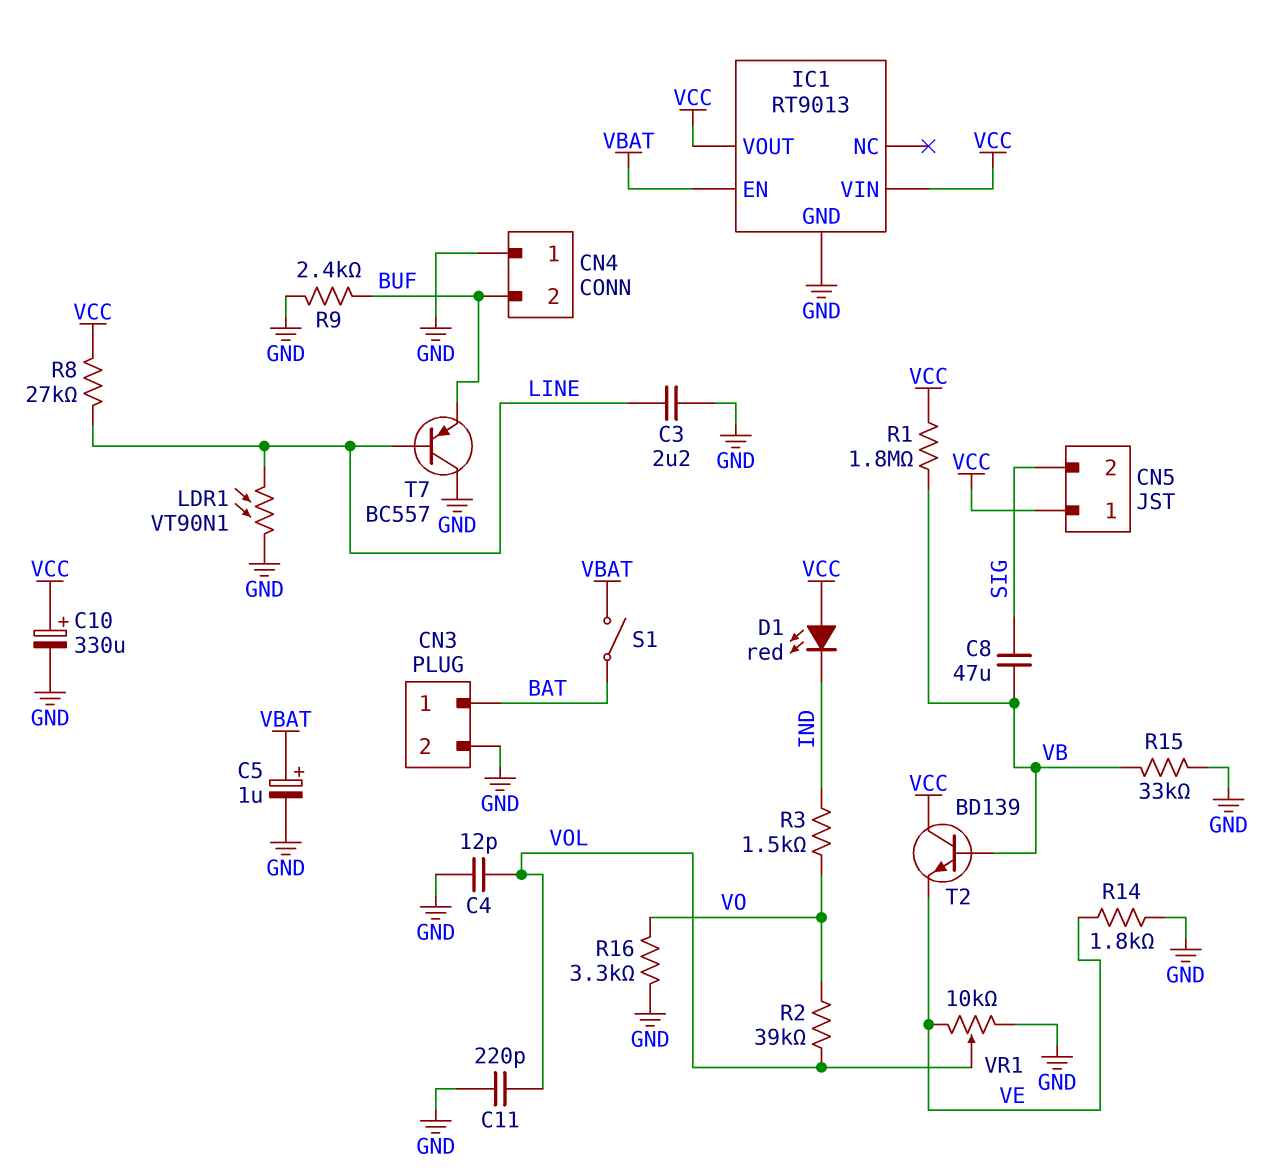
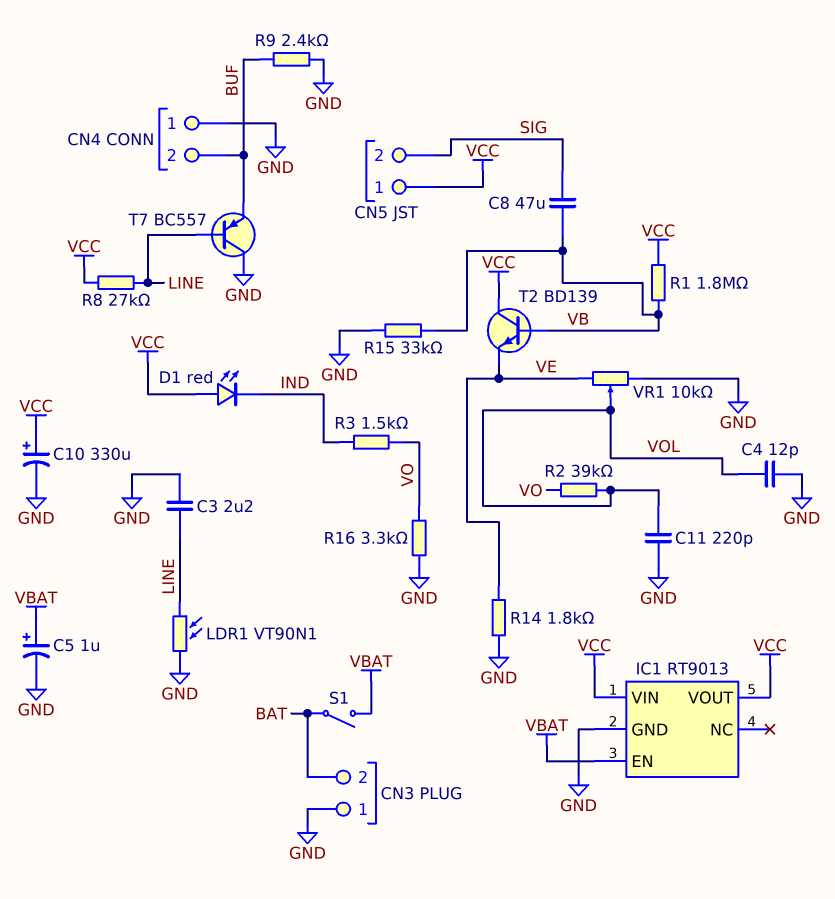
CN3 pin 1: BAT -> GND
CN3 pin 2: GND -> BAT

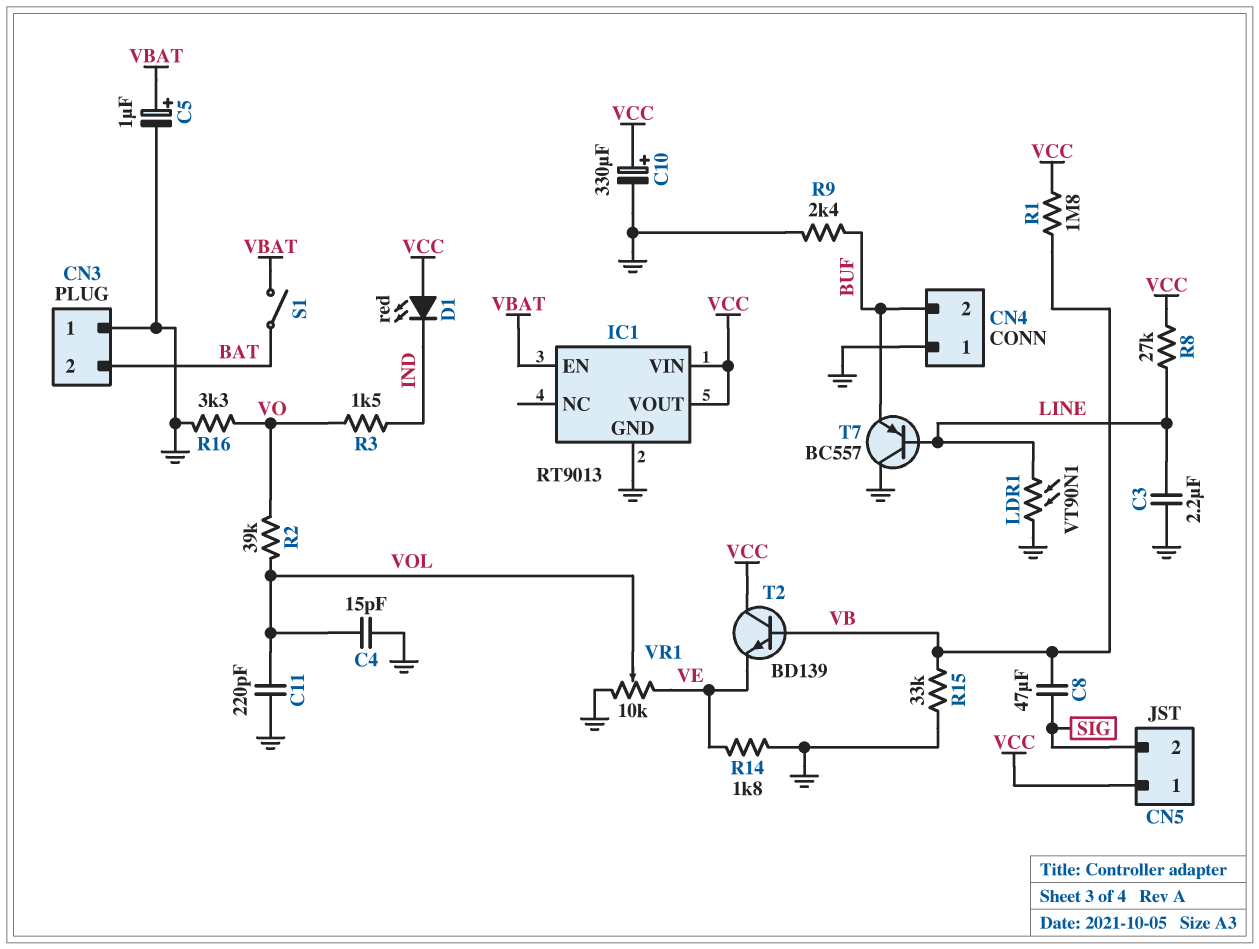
C4: 12pF (GND, VOL) -> 15pF (GND, VOL)

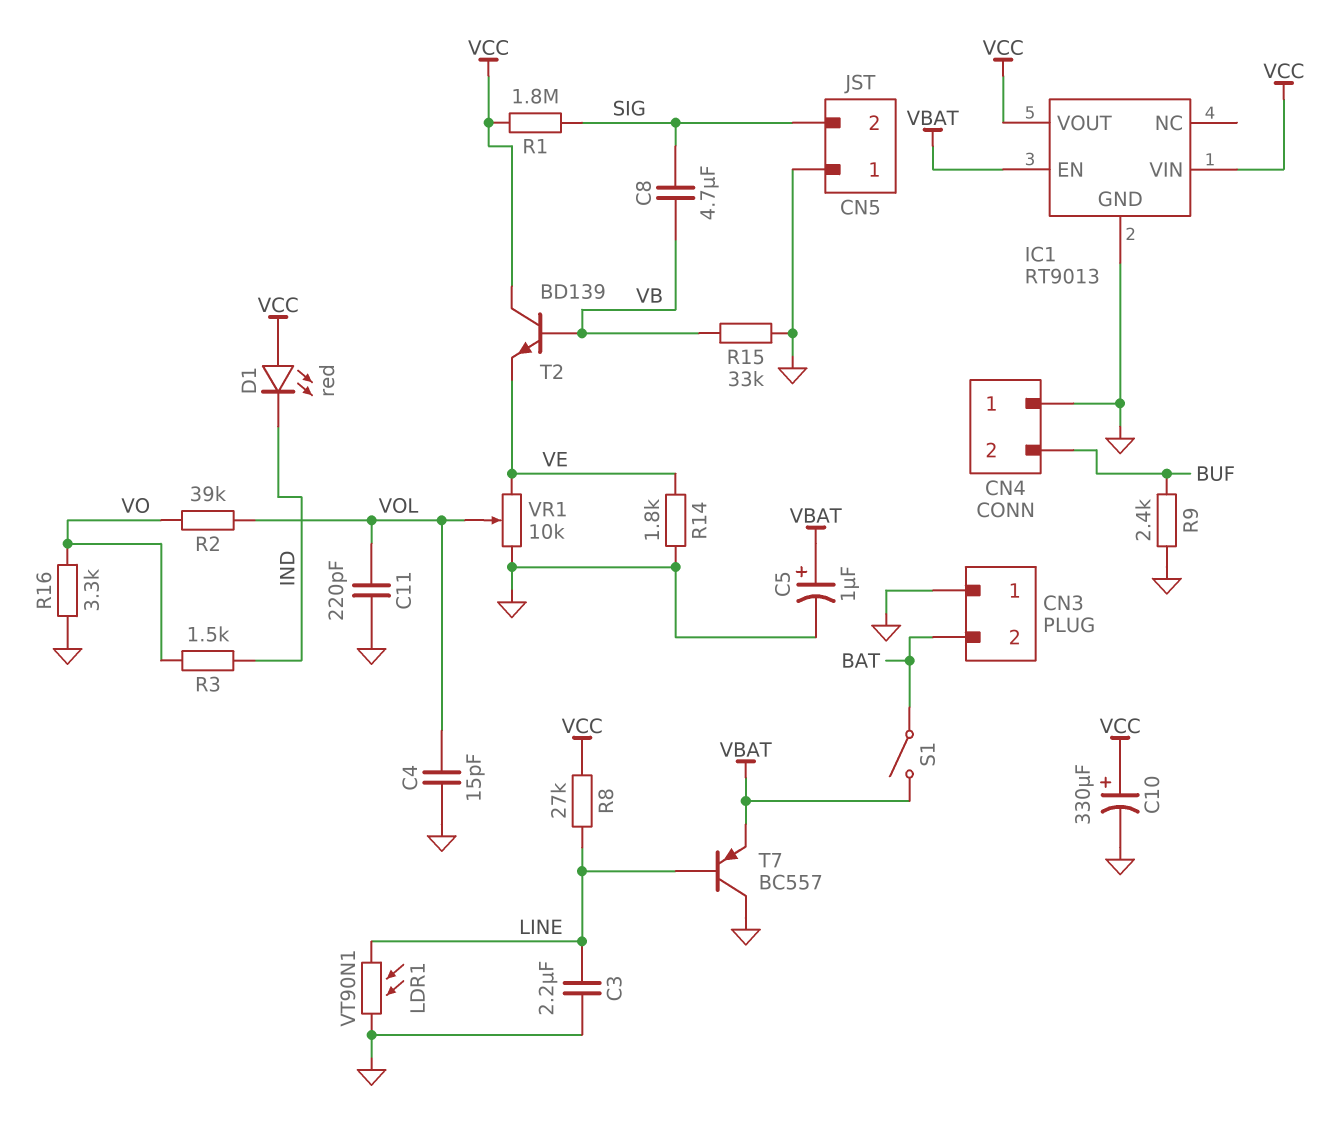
C8: 47uF (SIG, VB) -> 4.7uF (SIG, VB)
CN5 pin 1: VCC -> GND
R1: 1.8M (VB, VCC) -> 1.8M (SIG, VCC)
T7: PNP BC557 (B LINE, C GND, E BUF) -> PNP BC557 (B LINE, C GND, E VBAT)

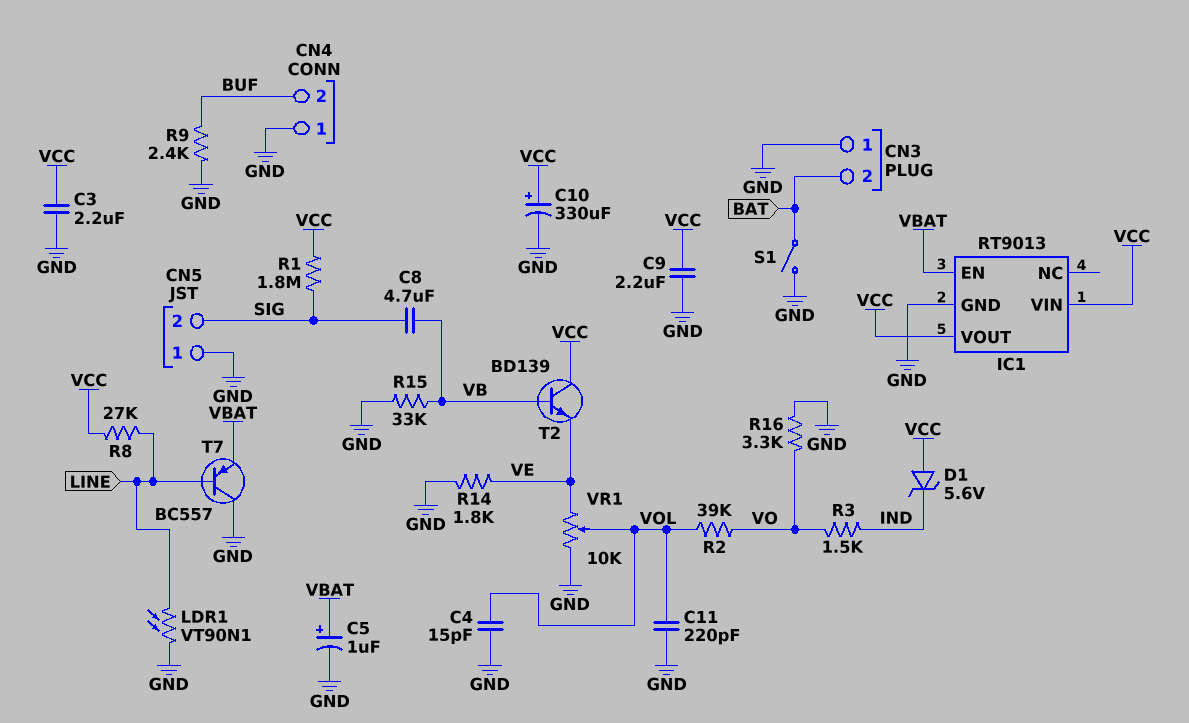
C3: 2.2uF (GND, LINE) -> 2.2uF (GND, VCC)
C9: none -> 2.2uF (GND, VCC)
D1: LED red (A VCC, K IND) -> zener 5.6V (A VCC, K IND)
S1: switch (BAT, VBAT) -> switch (BAT, GND)

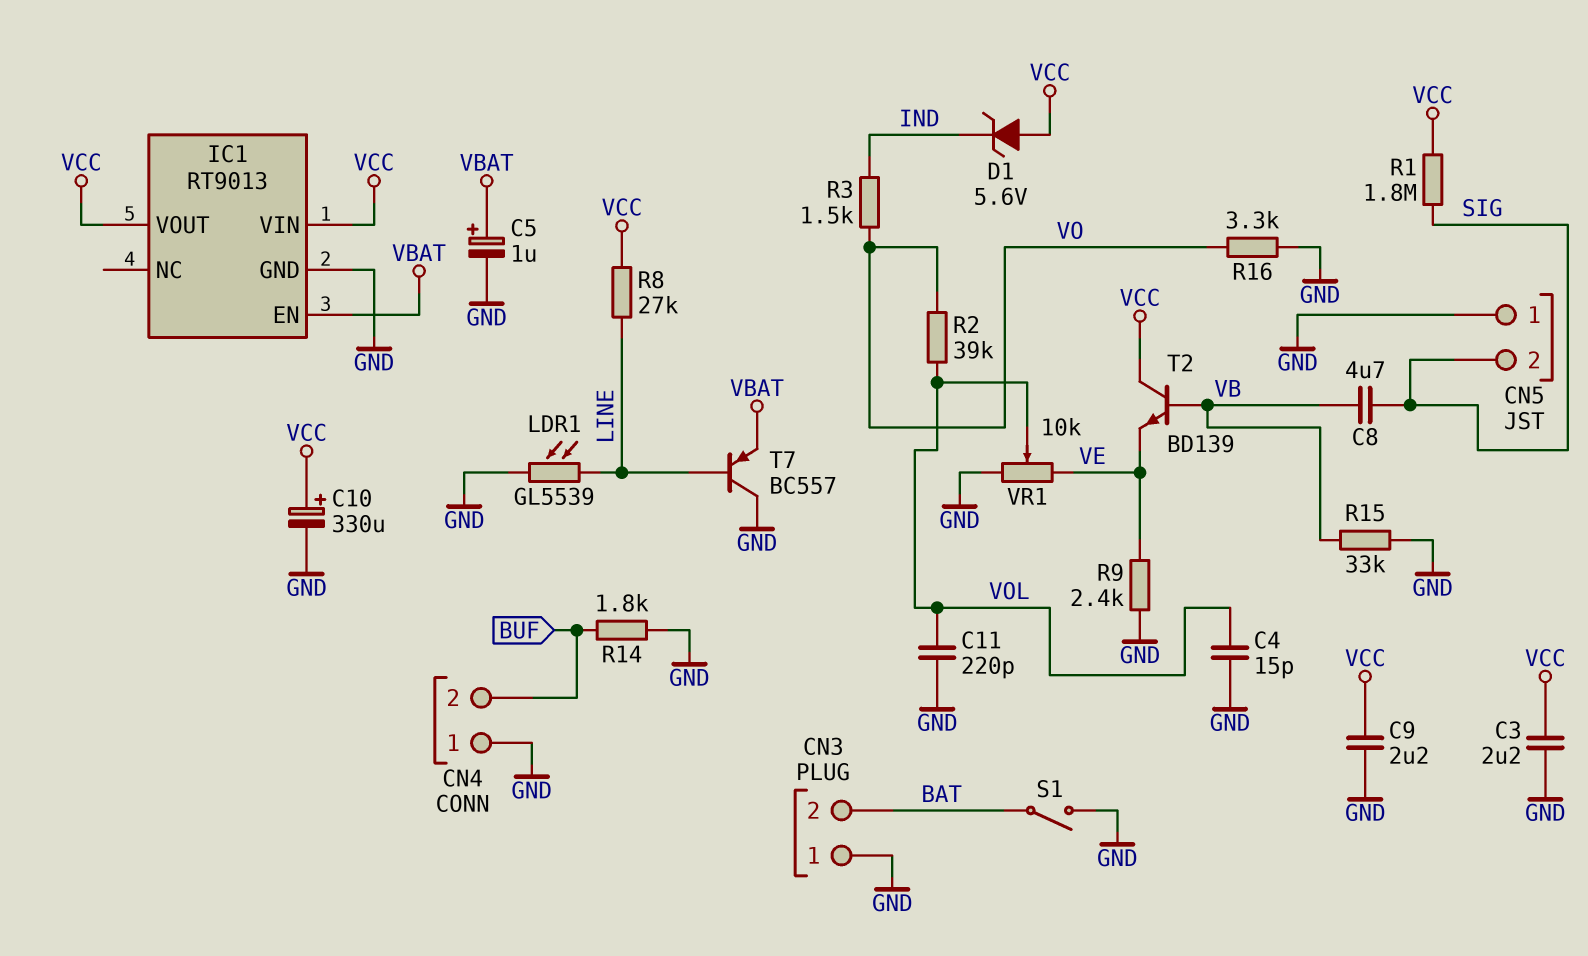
LDR1: VT90N1 (GND, LINE) -> GL5539 (GND, LINE)
R9: 2.4k (BUF, GND) -> 2.4k (GND, VE)
R14: 1.8k (GND, VE) -> 1.8k (BUF, GND)

